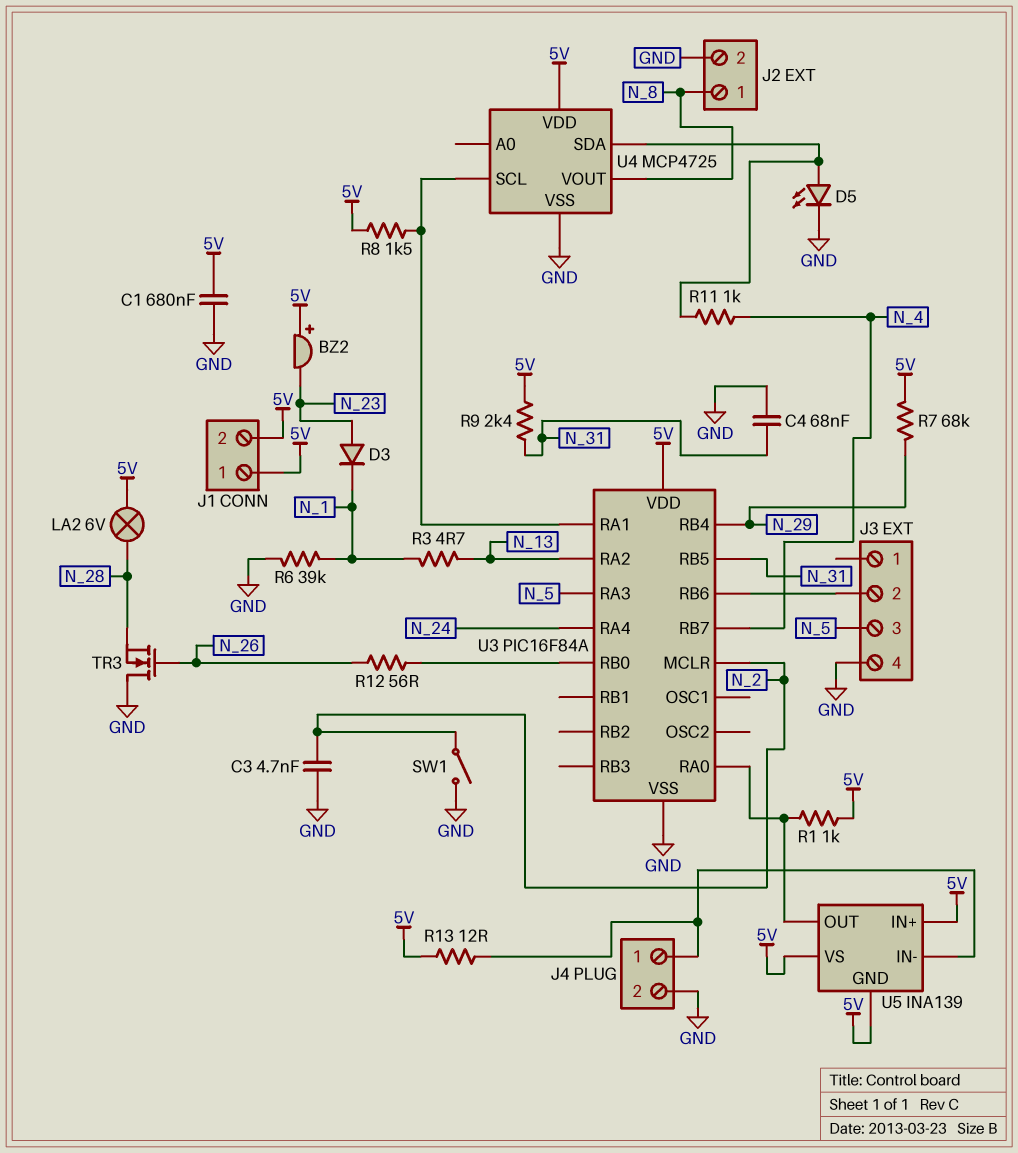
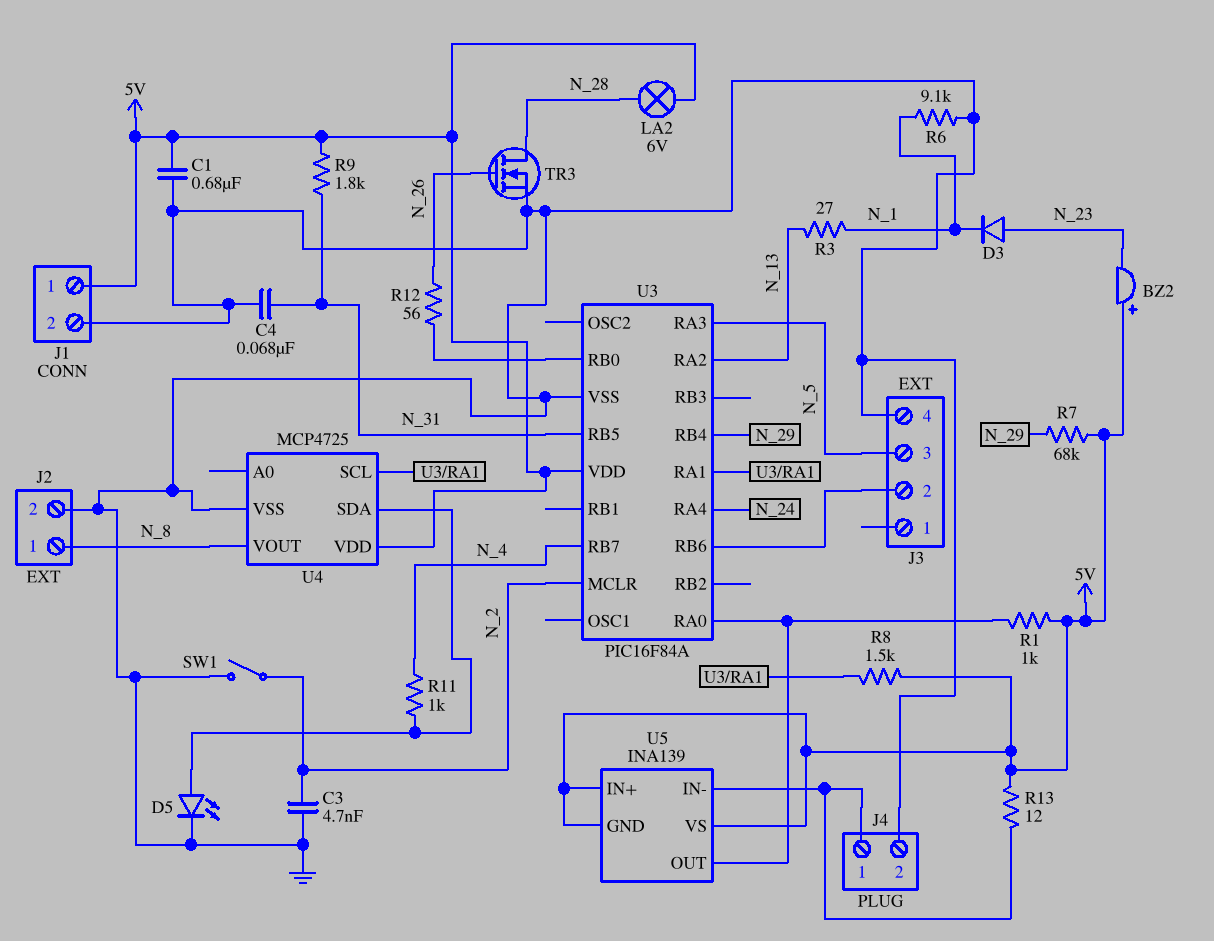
J1 pin 2: 5V -> GND
R3: 4.7 (N_1, N_13) -> 27 (N_1, N_13)
R6: 39k (GND, N_1) -> 9.1k (GND, N_1)
R9: 2.4k (5V, N_31) -> 1.8k (5V, N_31)
TR3: NMOS (G N_26, D GND, S N_28) -> NMOS (G N_26, D N_28, S GND)

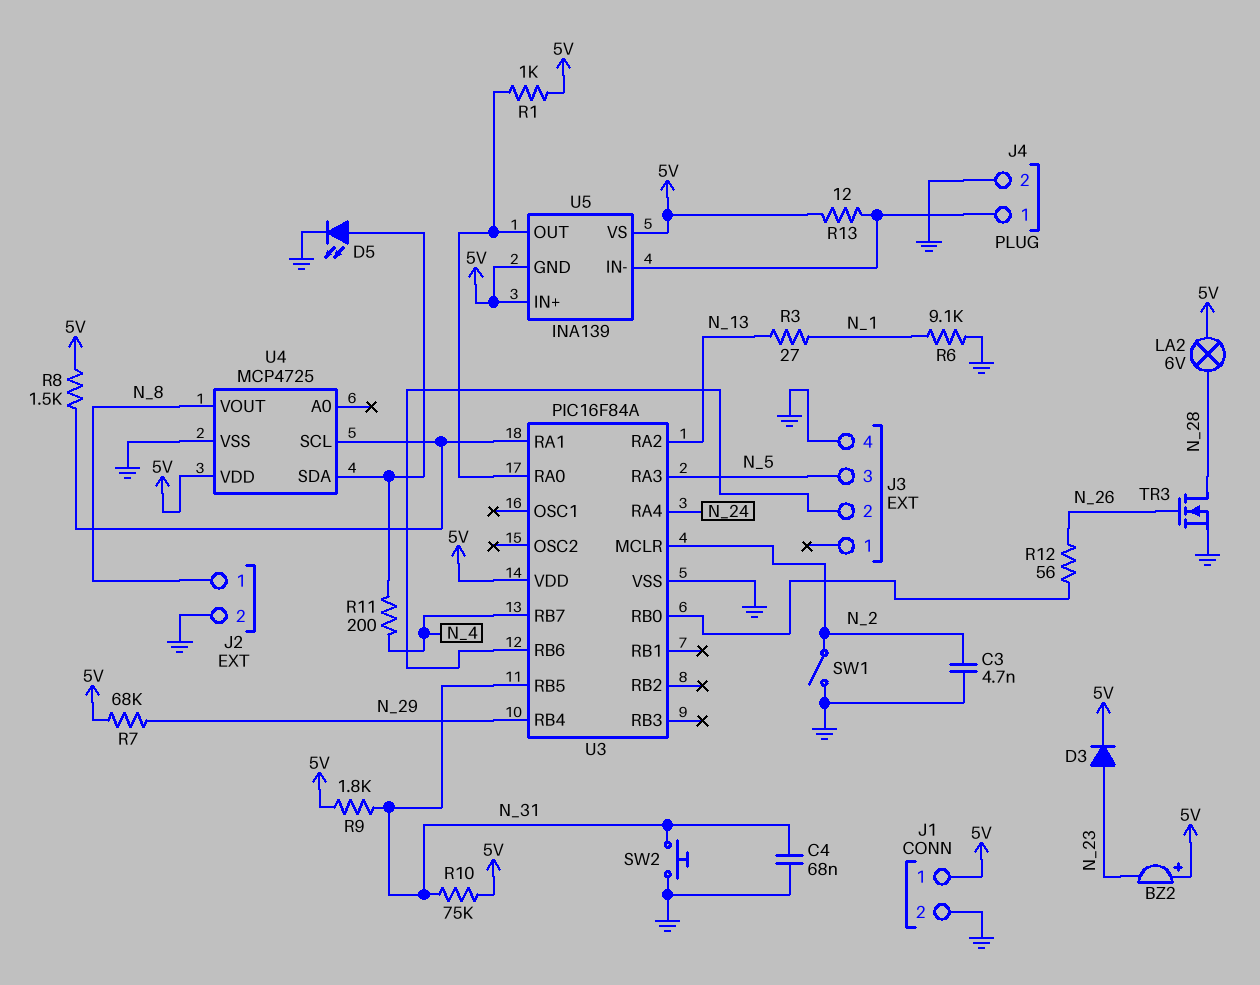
C1: 680nF (5V, GND) -> none
D3: diode (A N_23, K N_1) -> diode (A N_23, K 5V)
R10: none -> 75k (5V, N_31)
R11: 1k (N_4, U4/SDA) -> 200 (N_4, U4/SDA)
SW2: none -> button (GND, N_31)

